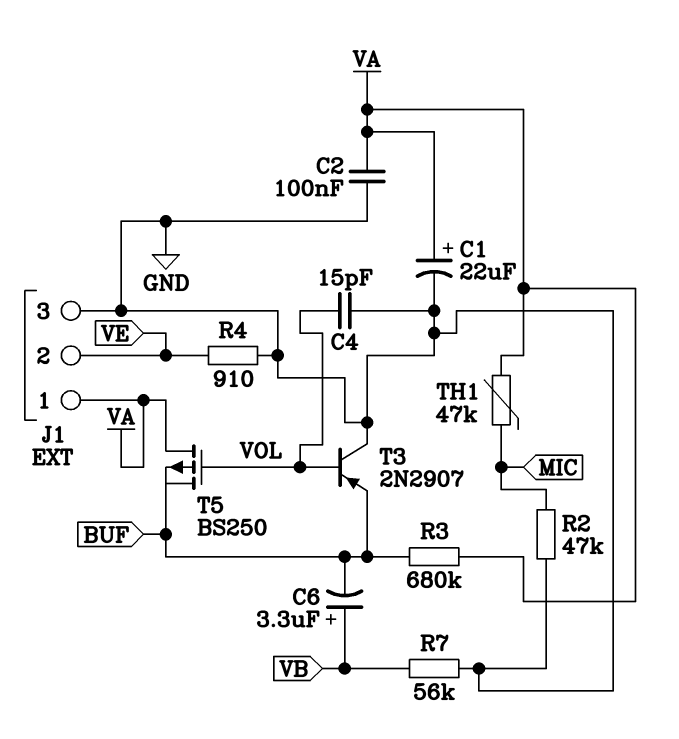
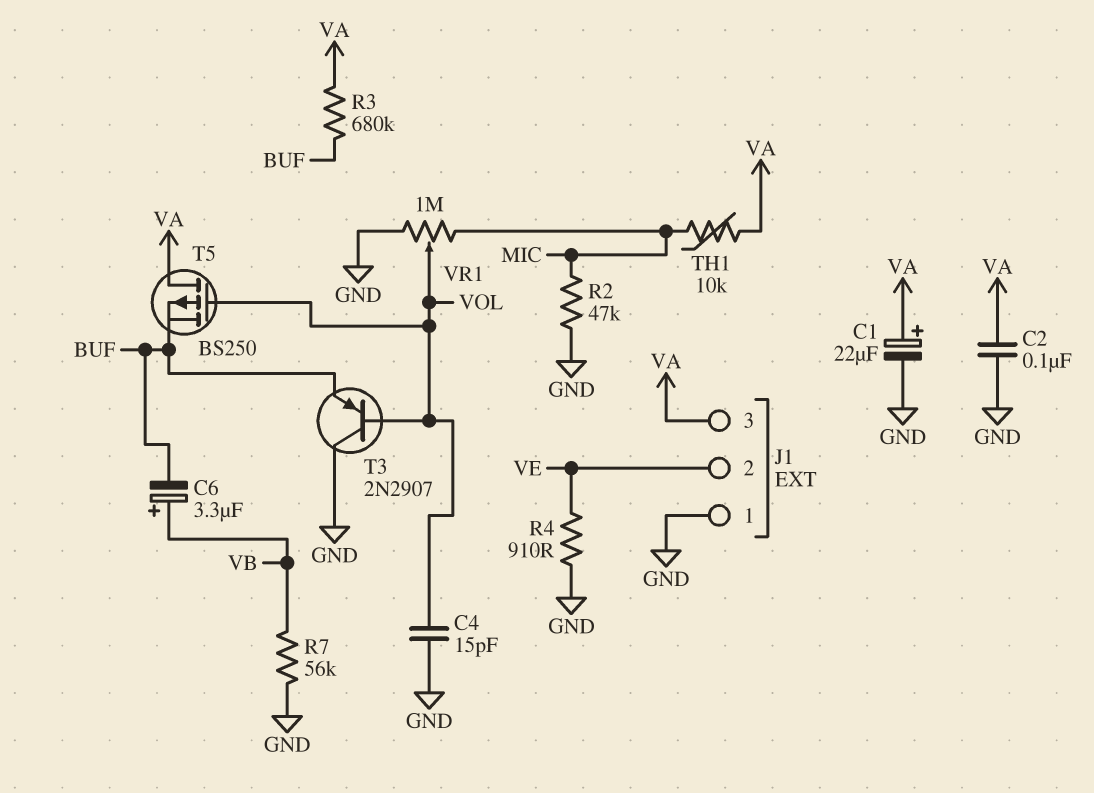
J1 pin 1: VA -> GND
J1 pin 3: GND -> VA
TH1: 47k (MIC, VA) -> 10k (MIC, VA)
VR1: none -> 1M (GND, MIC, wiper VOL)

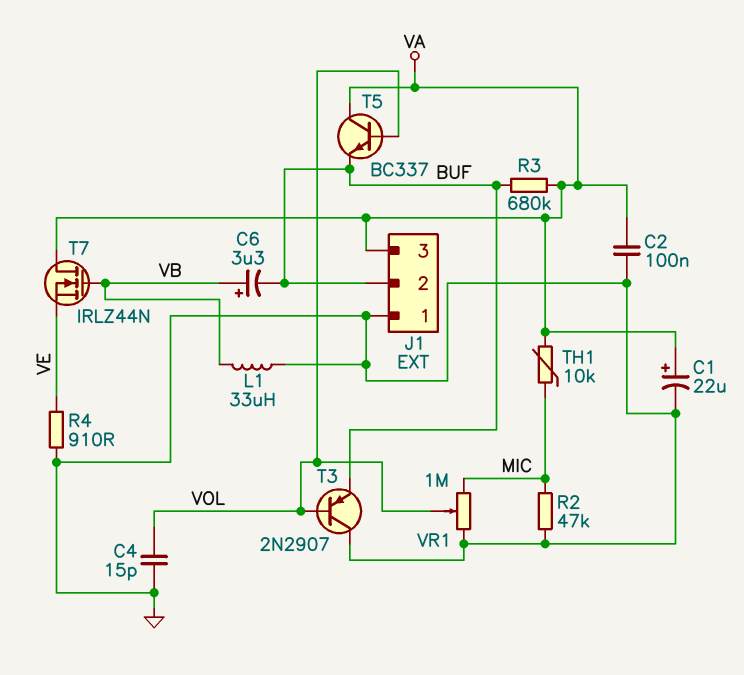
J1 pin 2: VE -> BUF
L1: none -> 33uH (GND, VB)
R7: 56k (GND, VB) -> none
T5: PMOS BS250 (G VOL, D VA, S BUF) -> NPN BC337 (B VOL, C VA, E BUF)
T7: none -> NMOS IRLZ44N (G VB, D VA, S VE)

